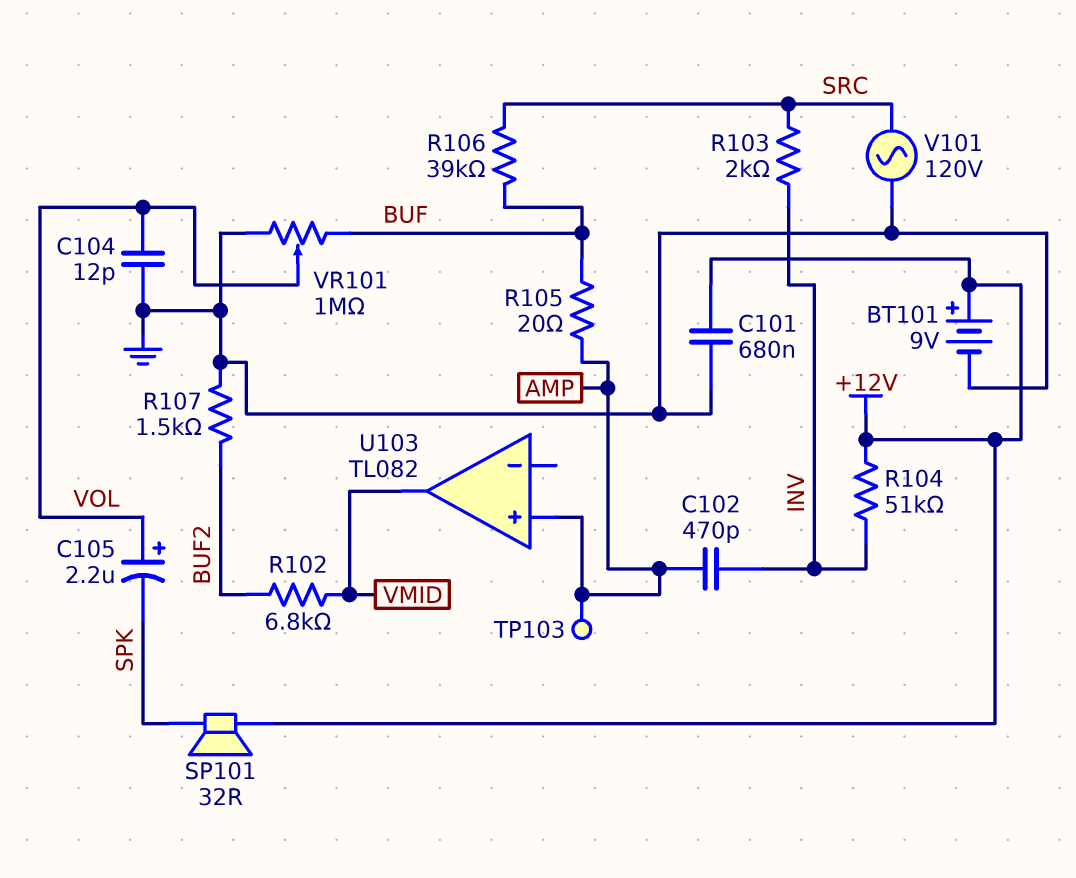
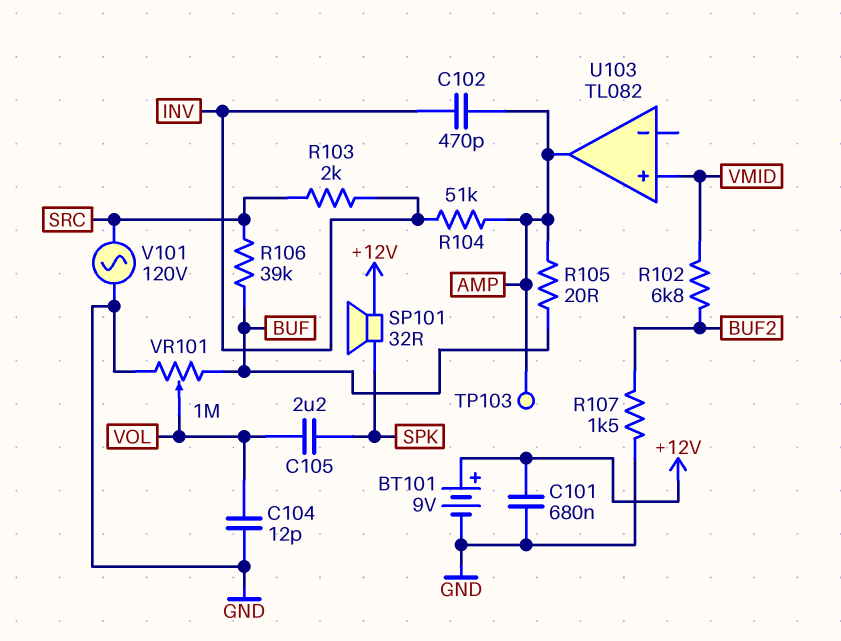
C105: 2.2uF (plus VOL, minus SPK) -> 2.2uF (SPK, VOL)
R104: 51k (+12V, INV) -> 51k (AMP, INV)
U103 pin in+: AMP -> VMID
U103 pin out: VMID -> AMP

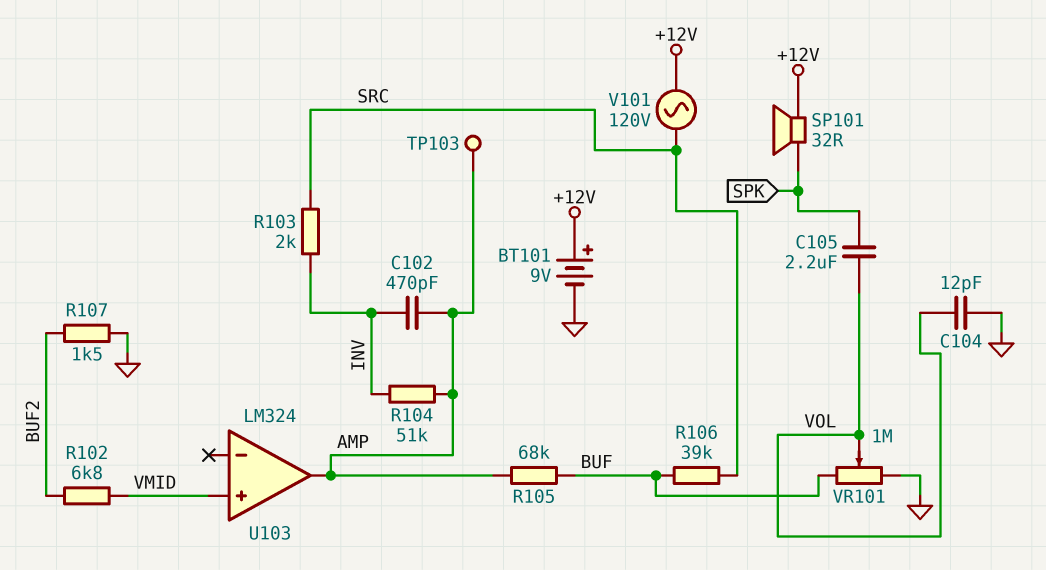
C101: 680nF (+12V, GND) -> none
R105: 20 (AMP, BUF) -> 68k (AMP, BUF)
U103: TL082 -> LM324
V101: AC 120V (GND, SRC) -> AC 120V (+12V, SRC)

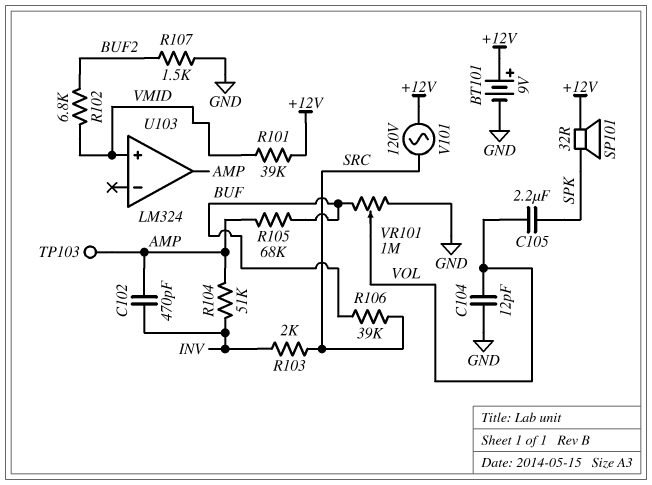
R101: none -> 39k (+12V, VMID)

